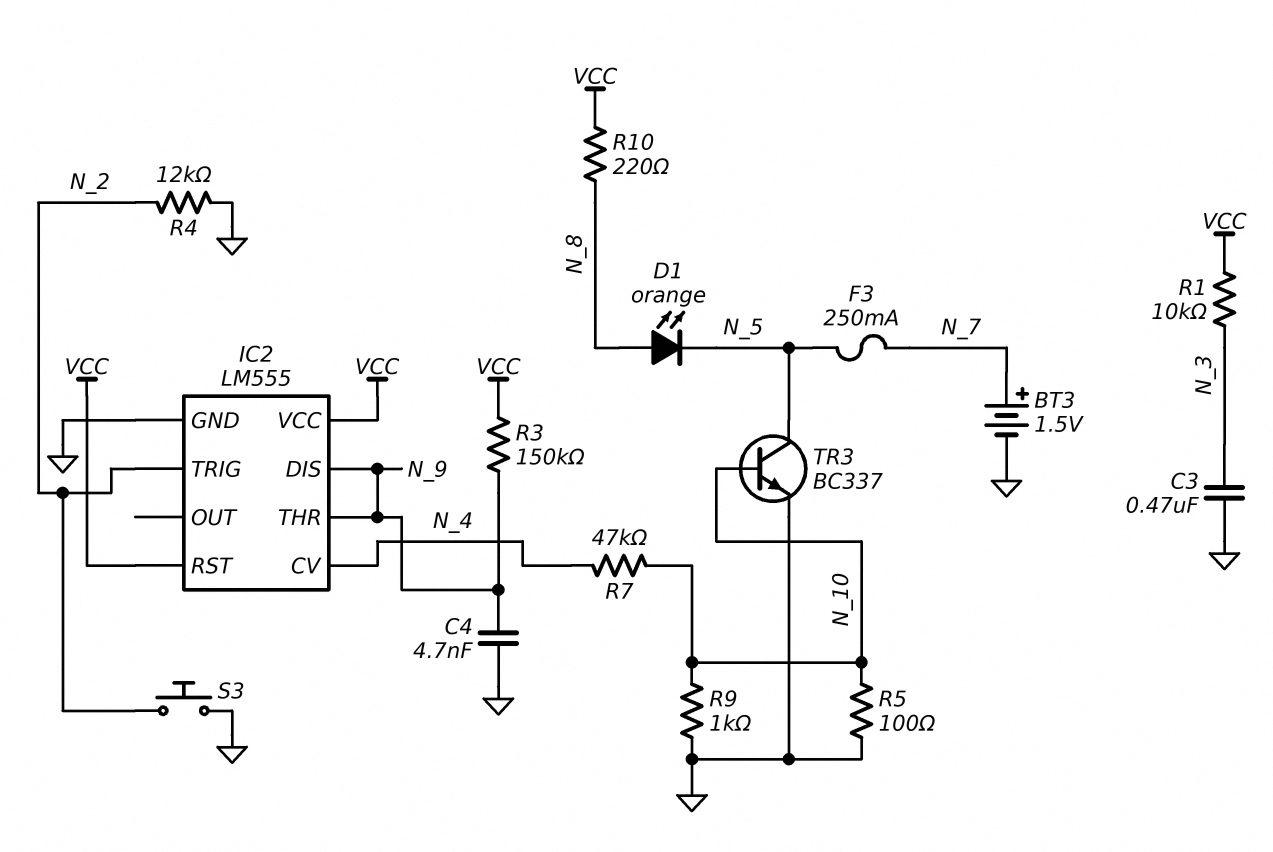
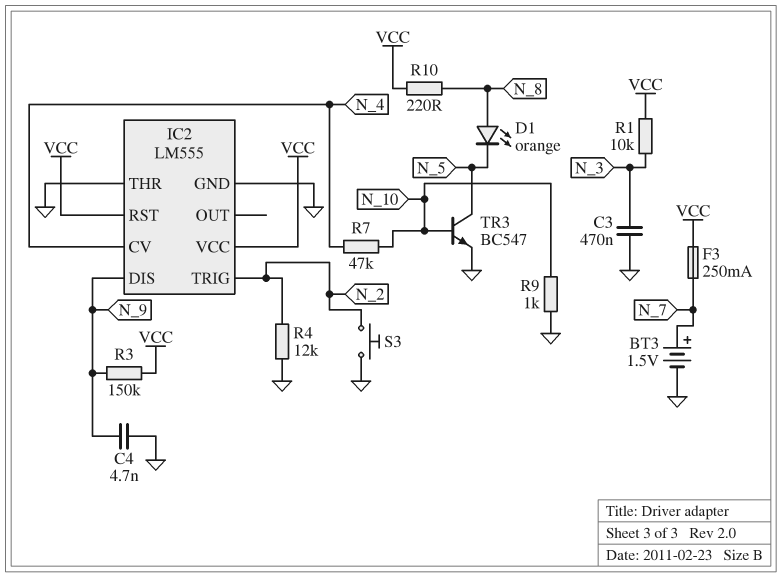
F3: 250mA (N_5, N_7) -> 250mA (N_7, VCC)
IC2 pin THR: N_9 -> GND
R5: 100 (GND, N_10) -> none
TR3: NPN BC337 (B N_10, C N_5, E GND) -> NPN BC547 (B N_10, C N_5, E GND)

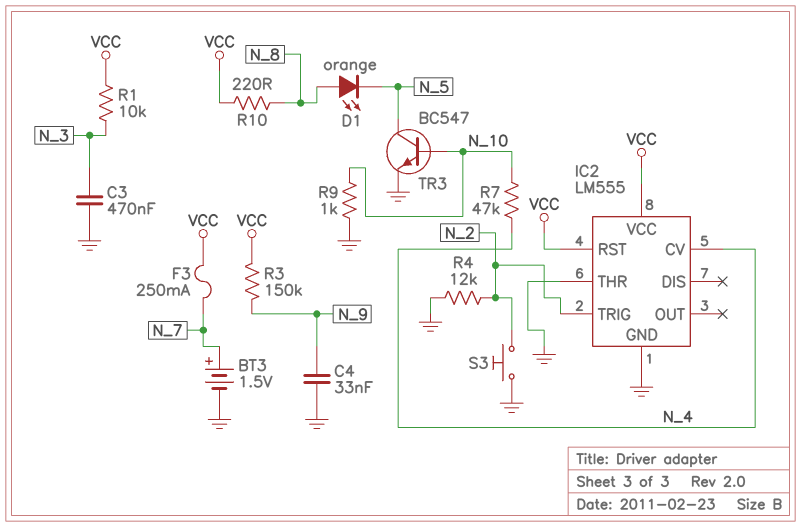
C4: 4.7nF (GND, N_9) -> 33nF (GND, N_9)
IC2 pin DIS: N_9 -> none

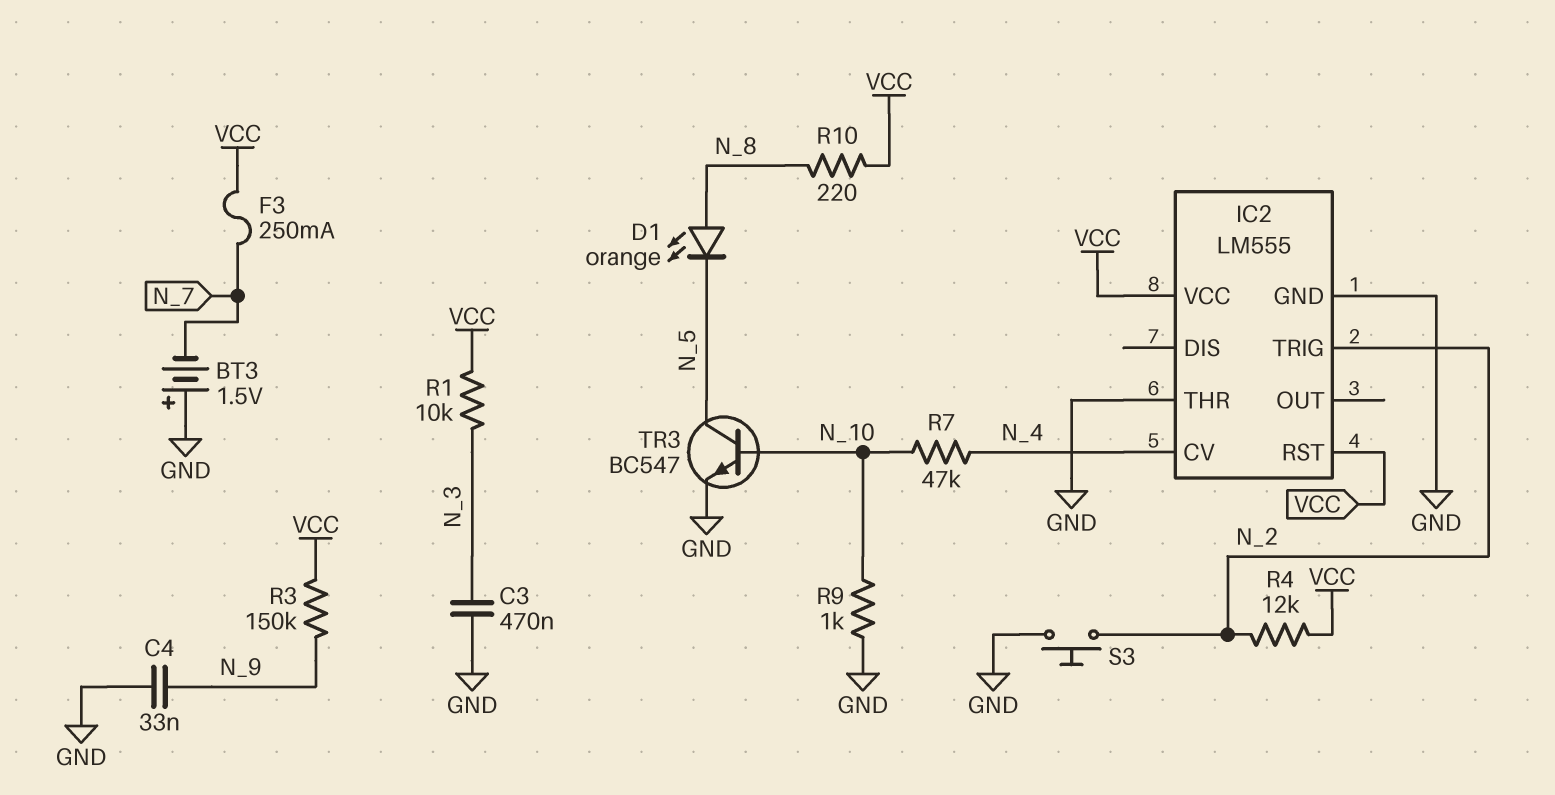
BT3: 1.5V (plus N_7, minus GND) -> 1.5V (plus GND, minus N_7)
R4: 12k (GND, N_2) -> 12k (N_2, VCC)

